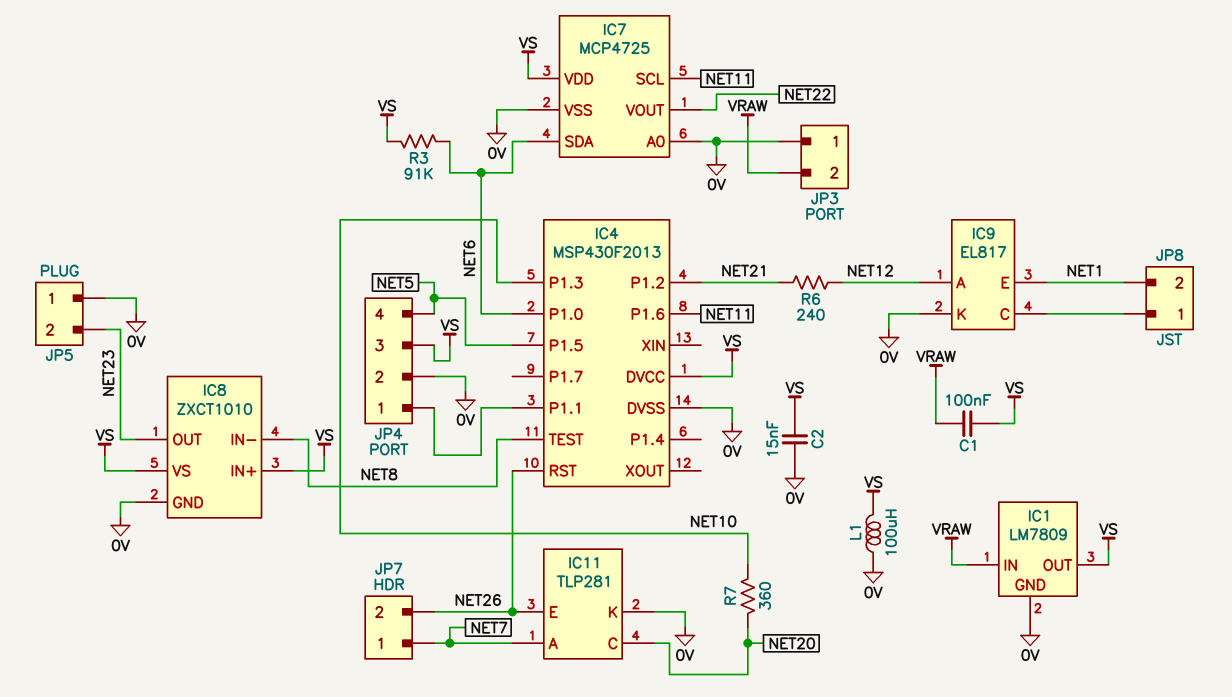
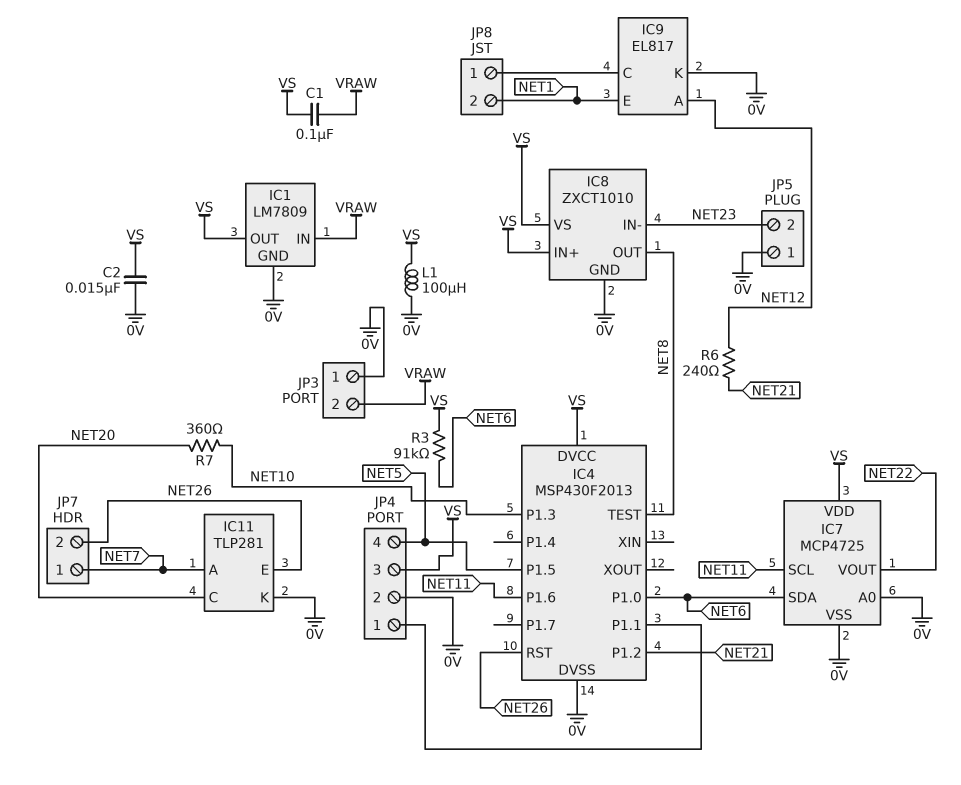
IC8 pin IN-: NET8 -> NET23
IC8 pin OUT: NET23 -> NET8

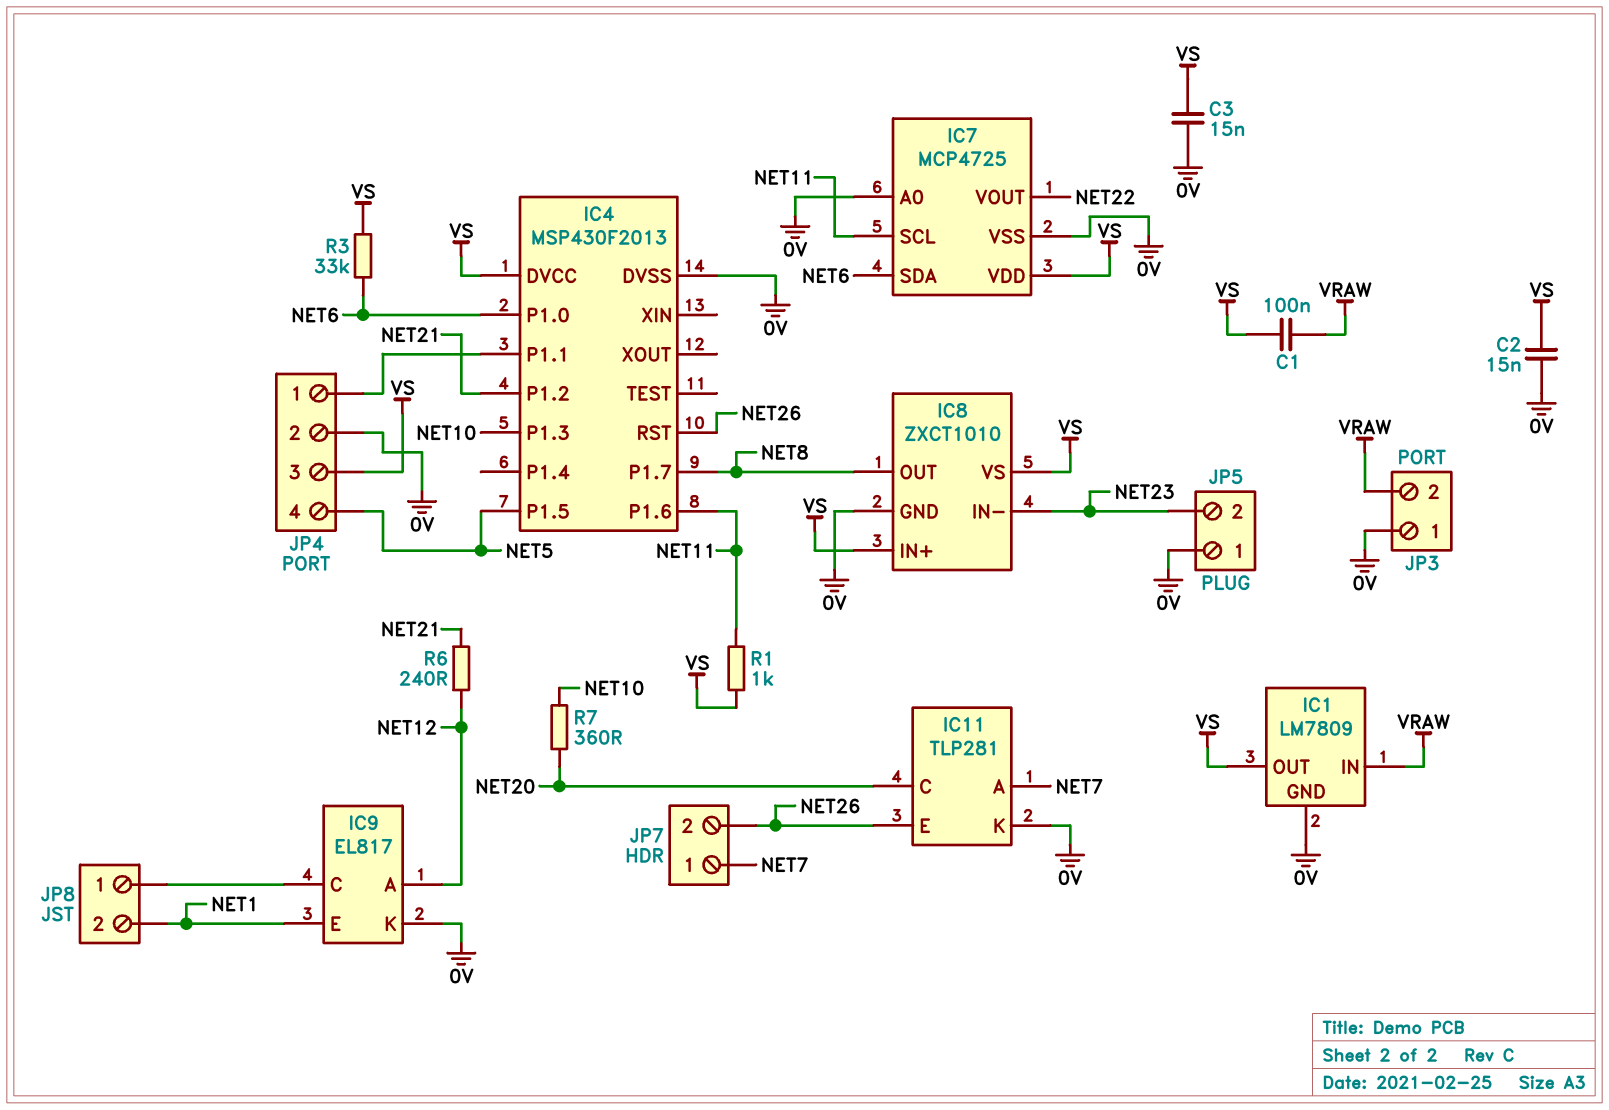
C3: none -> 15nF (0V, VS)
IC4 pin P1.7: none -> NET8
IC4 pin TEST: NET8 -> none
L1: 100uH (0V, VS) -> none
R1: none -> 1k (NET11, VS)
R3: 91k (NET6, VS) -> 33k (NET6, VS)

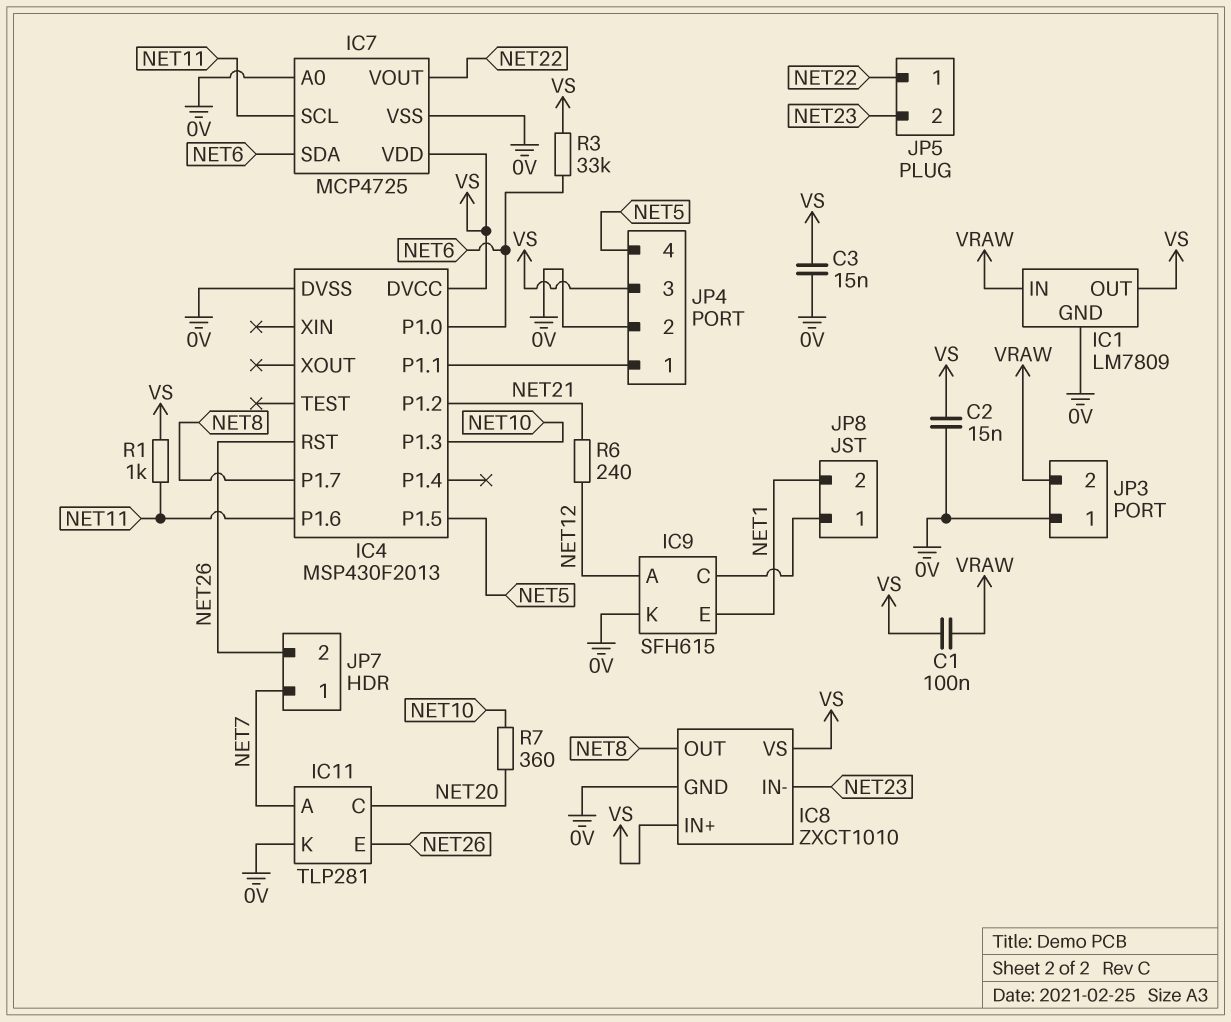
IC9: EL817 -> SFH615
JP5 pin 1: 0V -> NET22

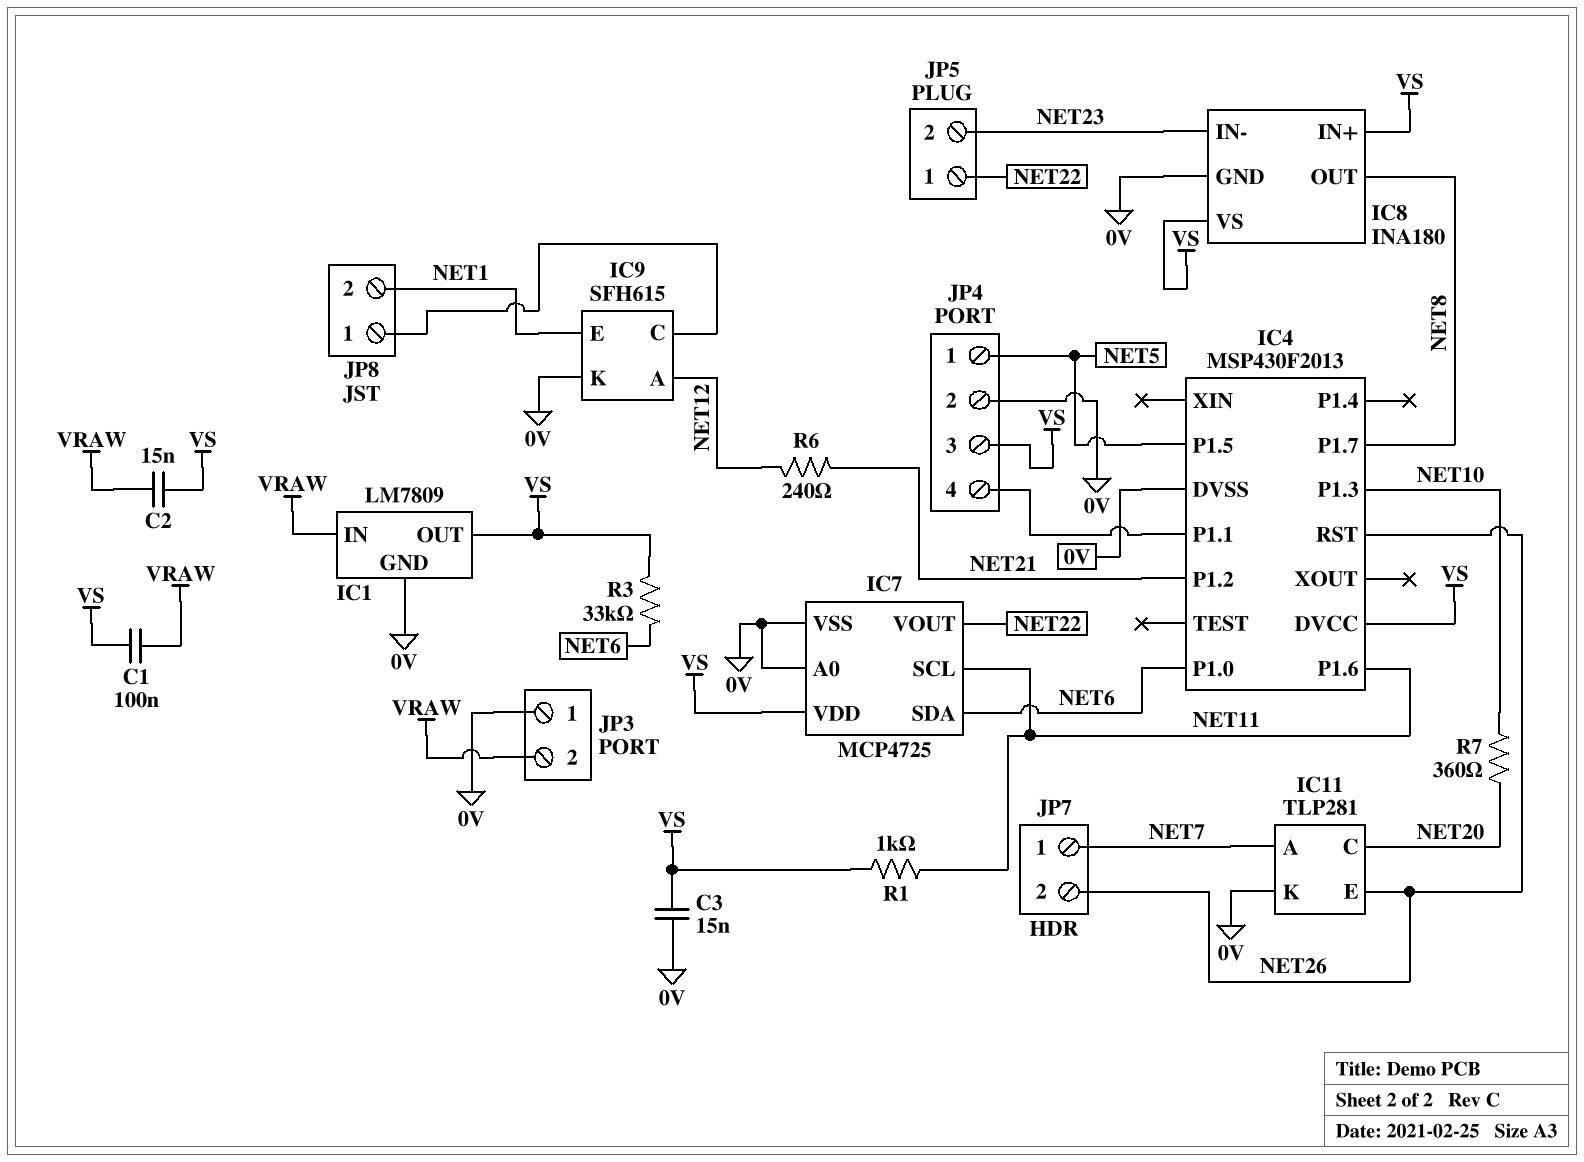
C2: 15nF (0V, VS) -> 15nF (VRAW, VS)
IC8: ZXCT1010 -> INA180
JP4 pin 1: IC4/P1.1 -> NET5
JP4 pin 4: NET5 -> IC4/P1.1

